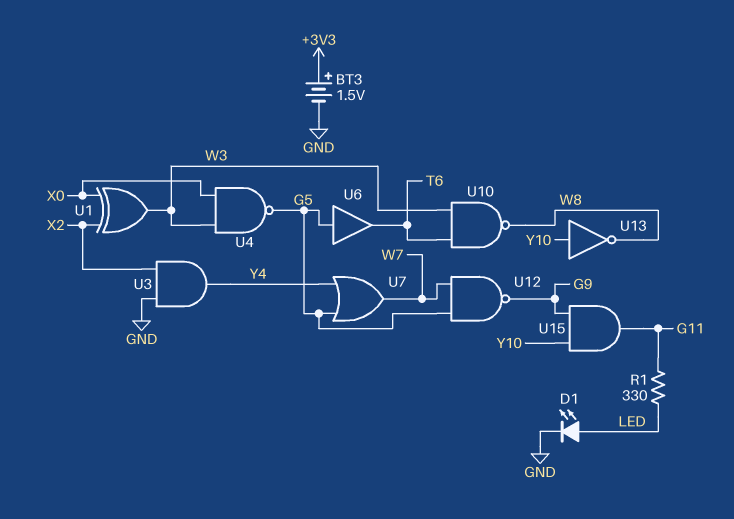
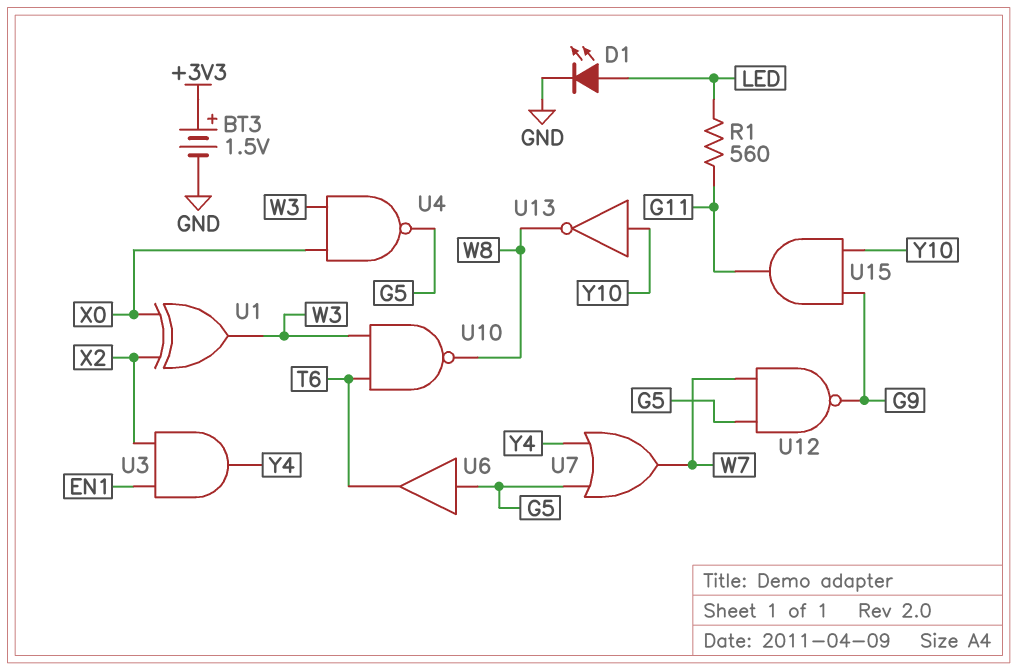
R1: 330 (G11, LED) -> 560 (G11, LED)
U3: AND (in GND, in X2, out Y4) -> AND (in EN1, in X2, out Y4)

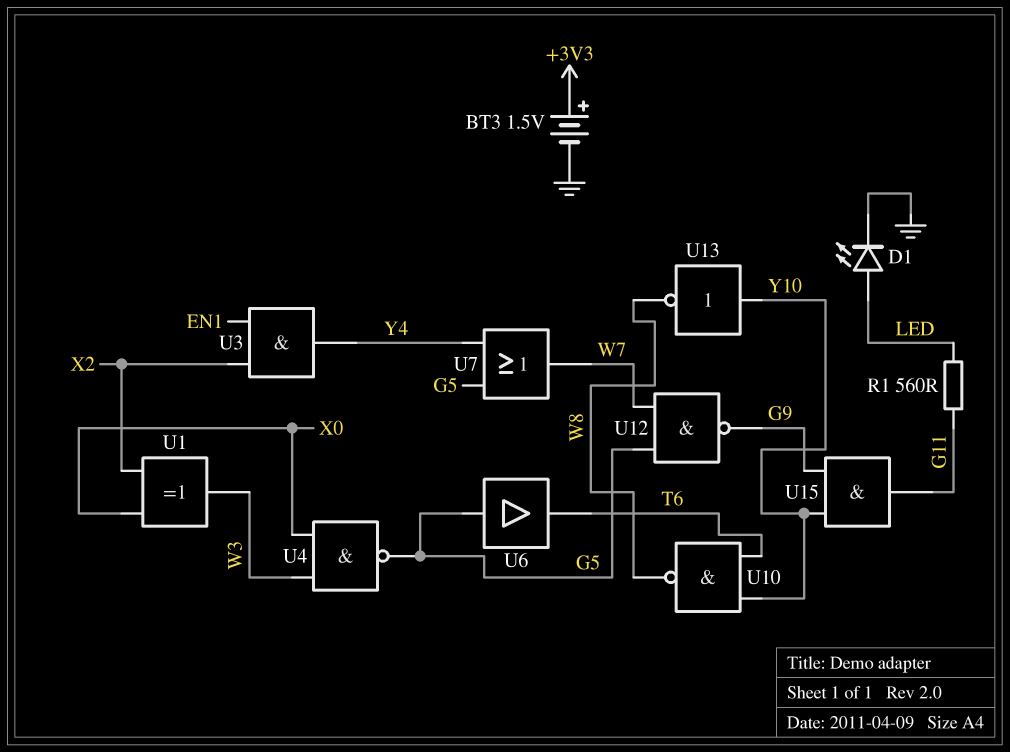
U10: NAND (in T6, in W3, out W8) -> NAND (in T6, in Y10, out W8)

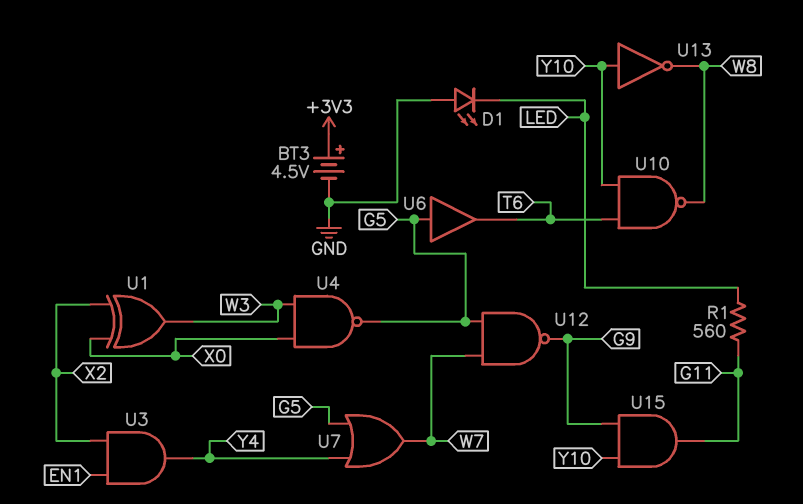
BT3: 1.5V (plus +3V3, minus GND) -> 4.5V (plus +3V3, minus GND)
D1: LED (A LED, K GND) -> LED (A GND, K LED)

